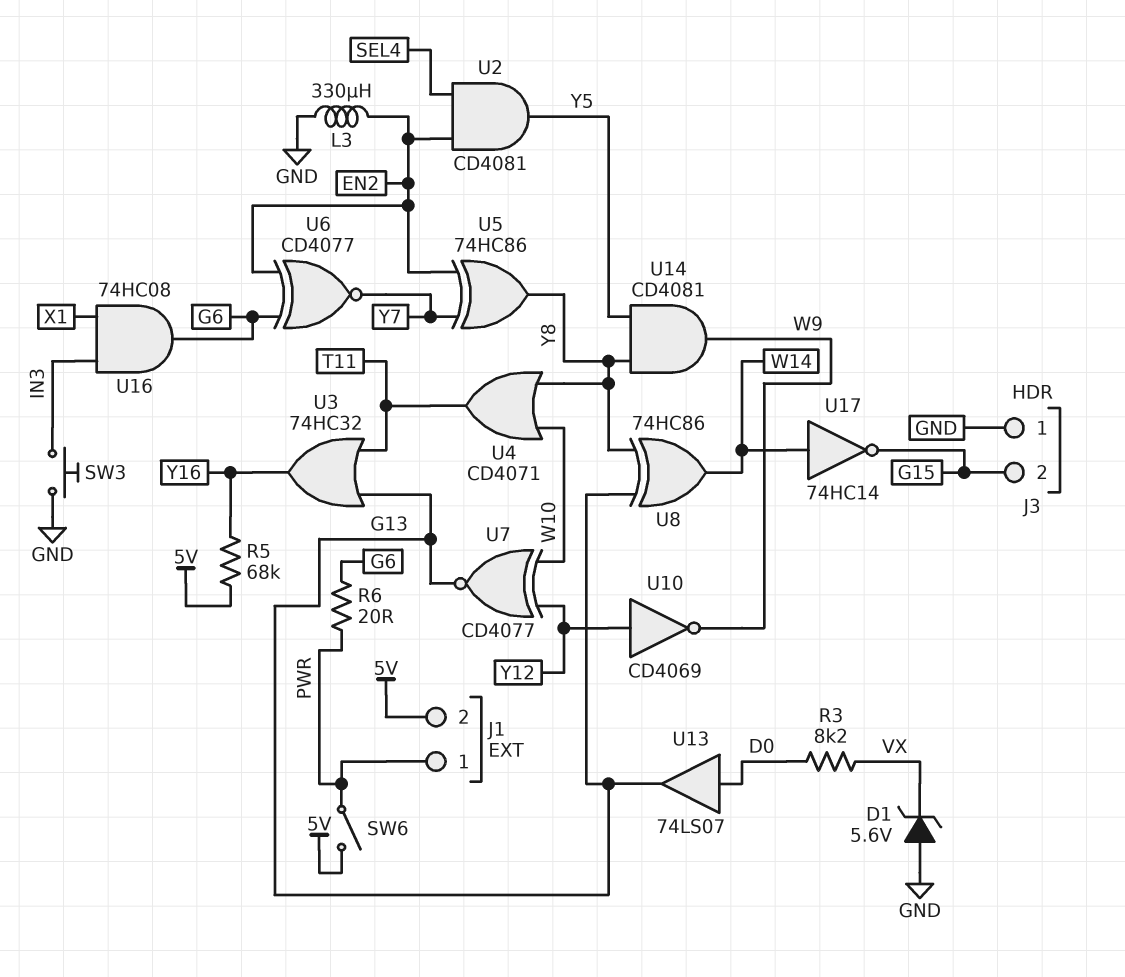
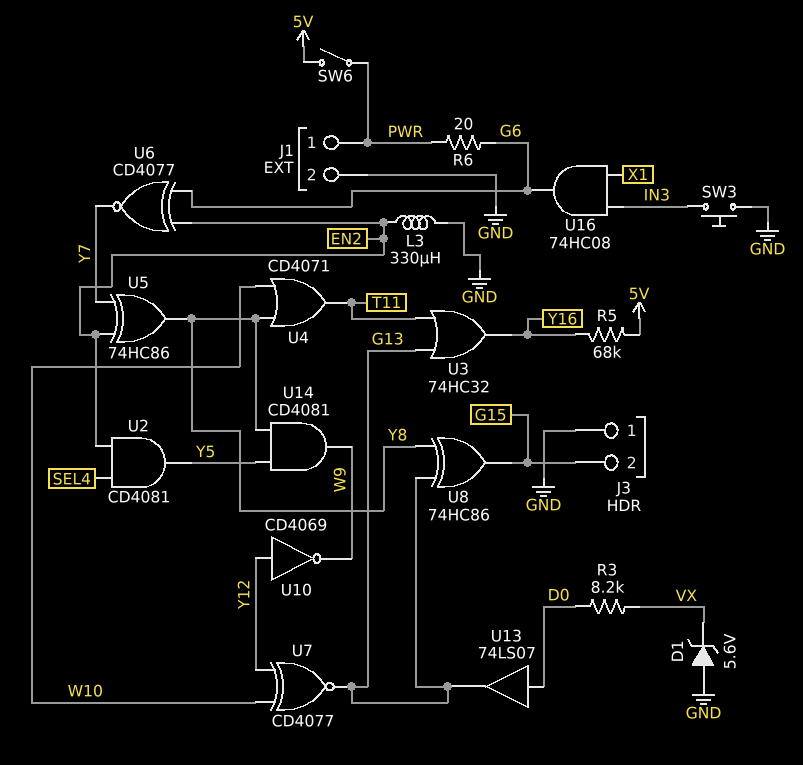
J1 pin 2: 5V -> GND
U8: XOR 74HC86 (in G13, in Y8, out W14) -> XOR 74HC86 (in G13, in Y8, out G15)
U17: NOT 74HC14 (in W14, out G15) -> none

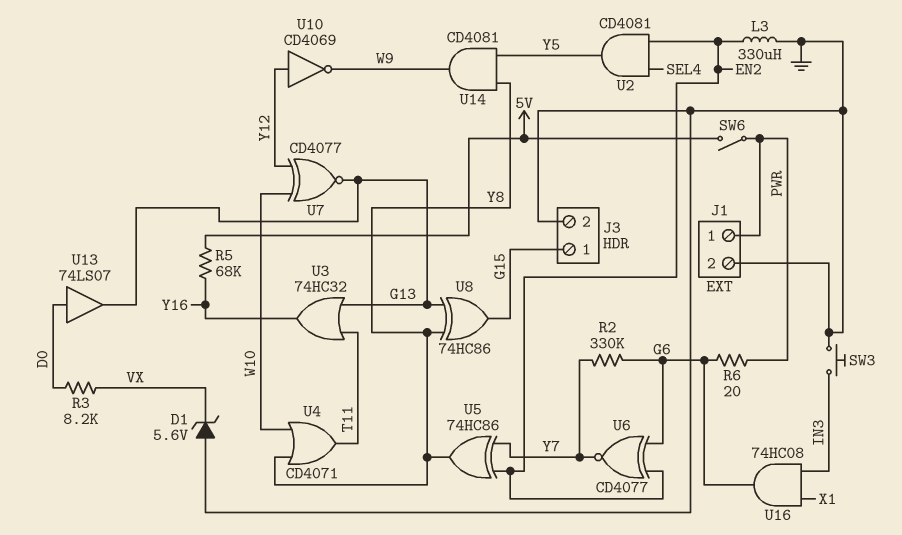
J3 pin 1: GND -> G15
J3 pin 2: G15 -> GND
R2: none -> 330k (G6, Y7)

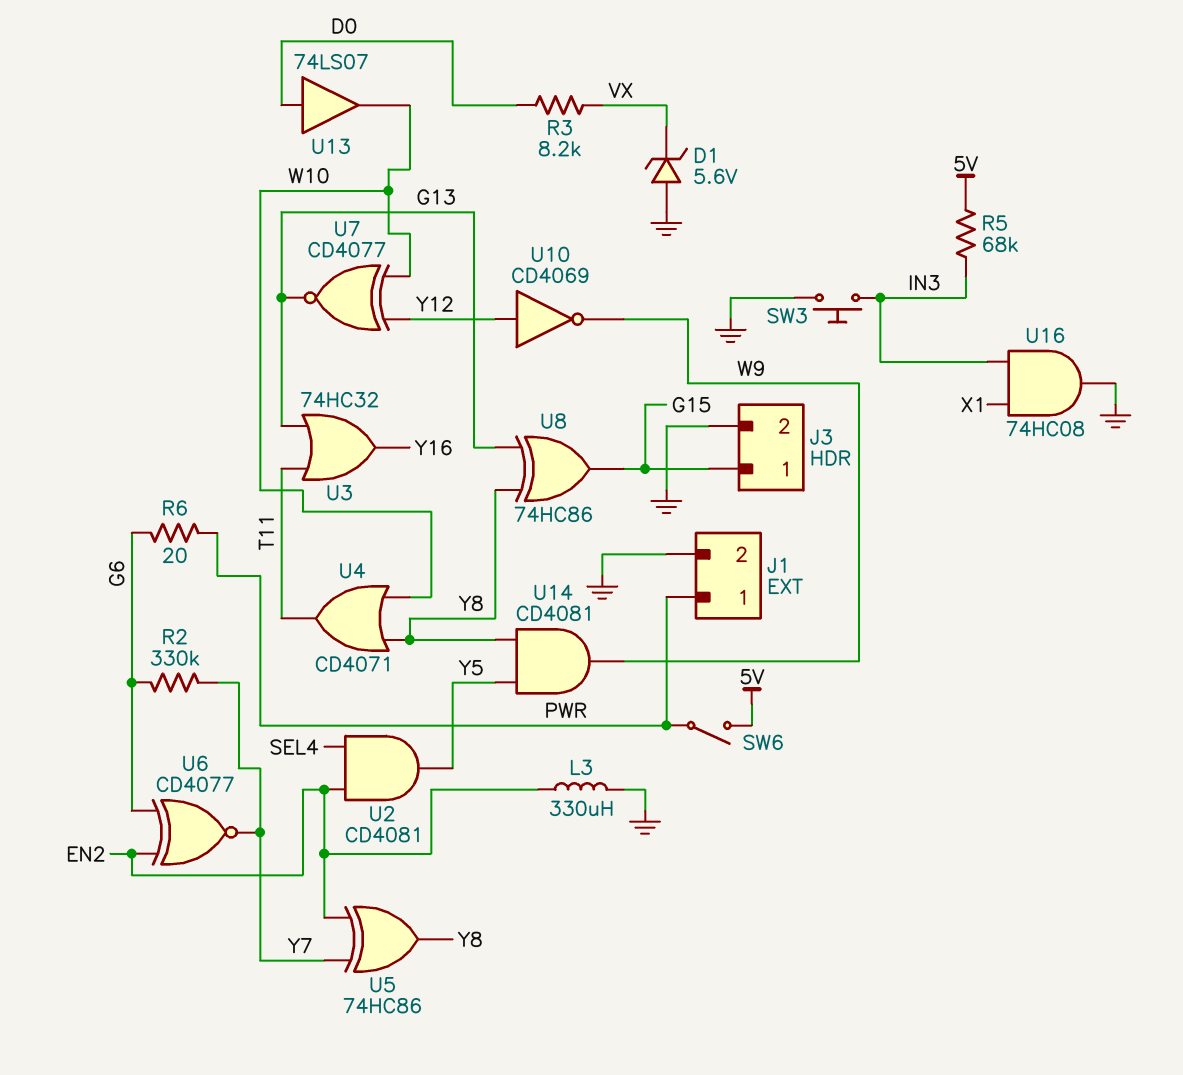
R5: 68k (5V, Y16) -> 68k (5V, IN3)
U13: buffer 74LS07 (in D0, out G13) -> buffer 74LS07 (in D0, out W10)
U16: AND 74HC08 (in IN3, in X1, out G6) -> AND 74HC08 (in IN3, in X1, out GND)

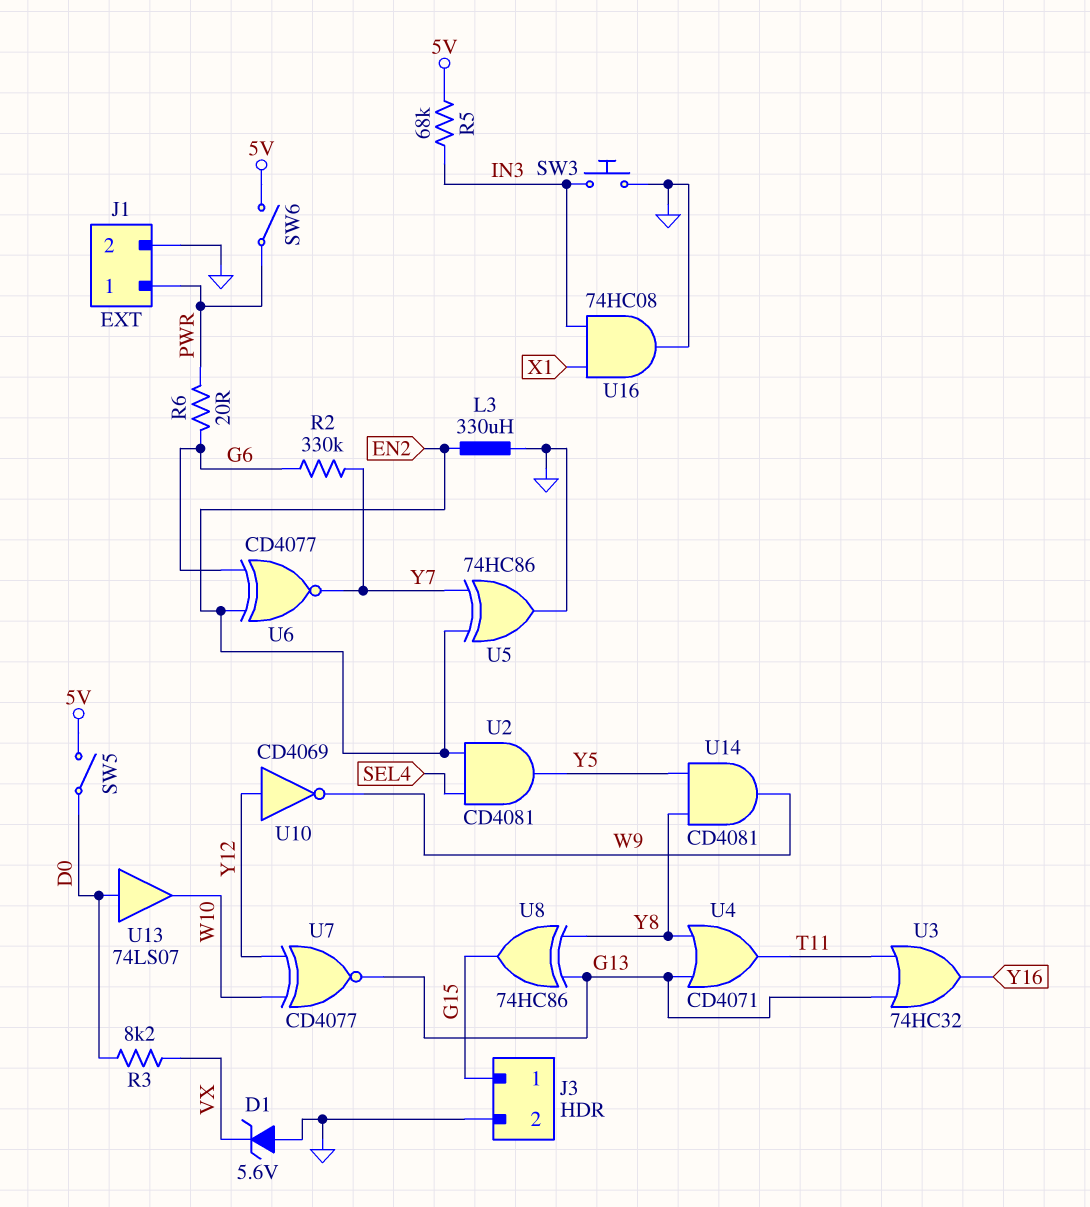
SW5: none -> switch (5V, D0)
U4: OR CD4071 (in W10, in Y8, out T11) -> OR CD4071 (in G13, in Y8, out T11)
U5: XOR 74HC86 (in EN2, in Y7, out Y8) -> XOR 74HC86 (in EN2, in Y7, out GND)

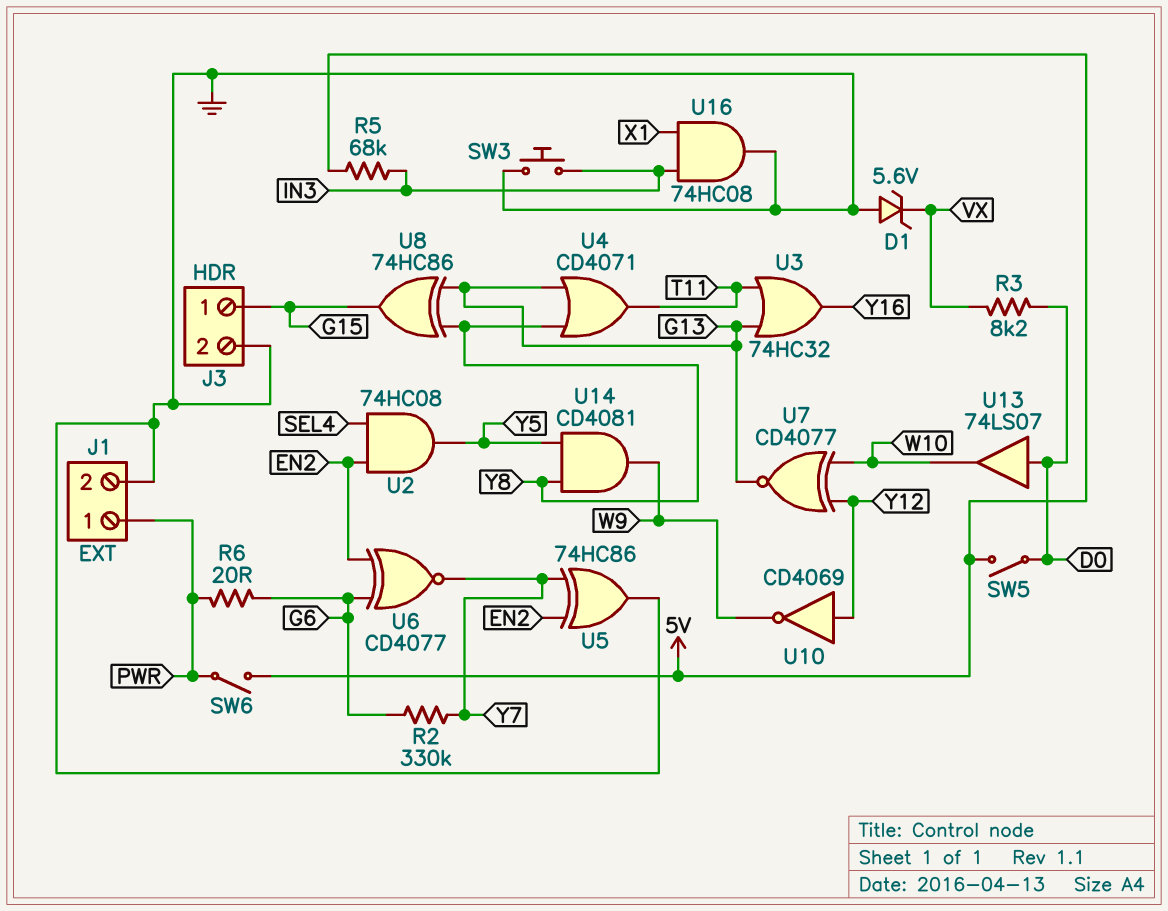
L3: 330uH (EN2, GND) -> none
U2: AND CD4081 (in EN2, in SEL4, out Y5) -> AND 74HC08 (in EN2, in SEL4, out Y5)

